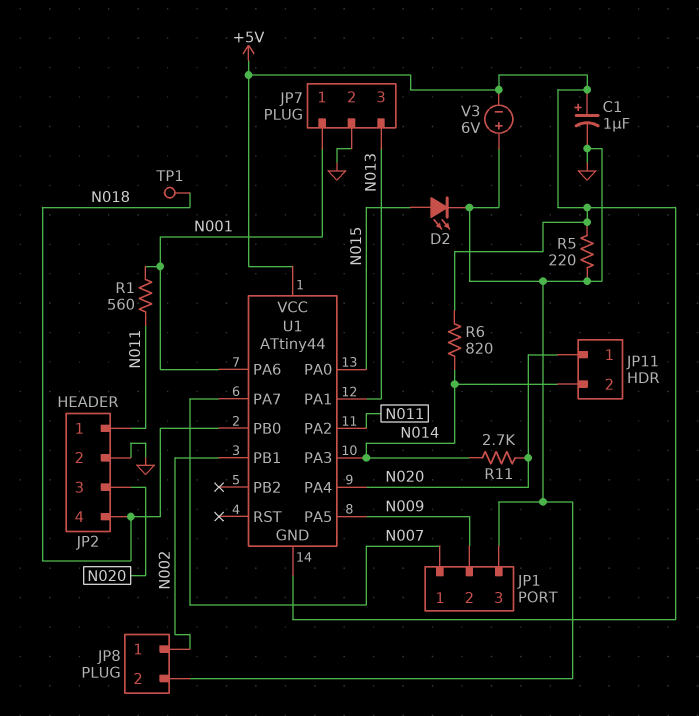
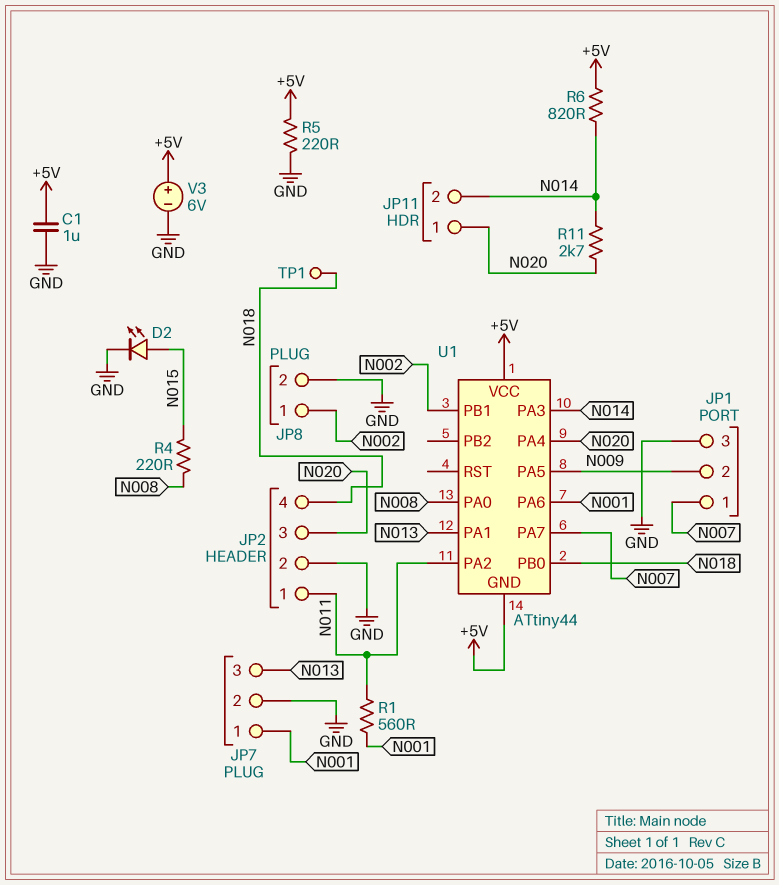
C1: 1uF (plus +5V, minus GND) -> 1uF (+5V, GND)
R4: none -> 220 (N008, N015)
U1 pin PA0: N015 -> N008
V3: 6V (plus GND, minus +5V) -> 6V (plus +5V, minus GND)

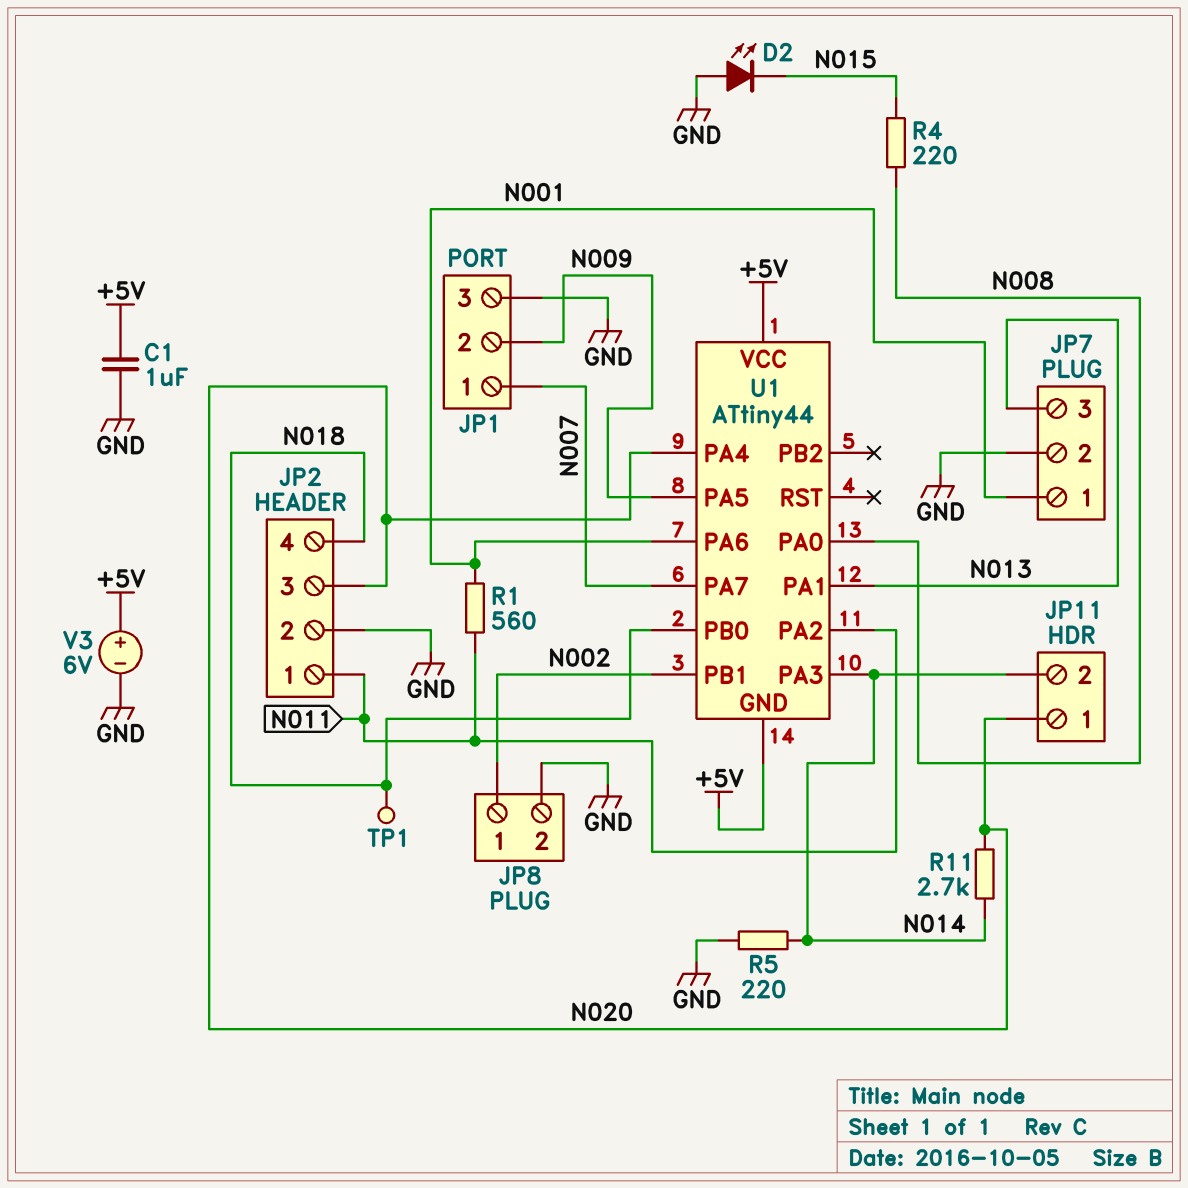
D2: LED (A N015, K GND) -> LED (A GND, K N015)
R5: 220 (+5V, GND) -> 220 (GND, N014)
R6: 820 (+5V, N014) -> none

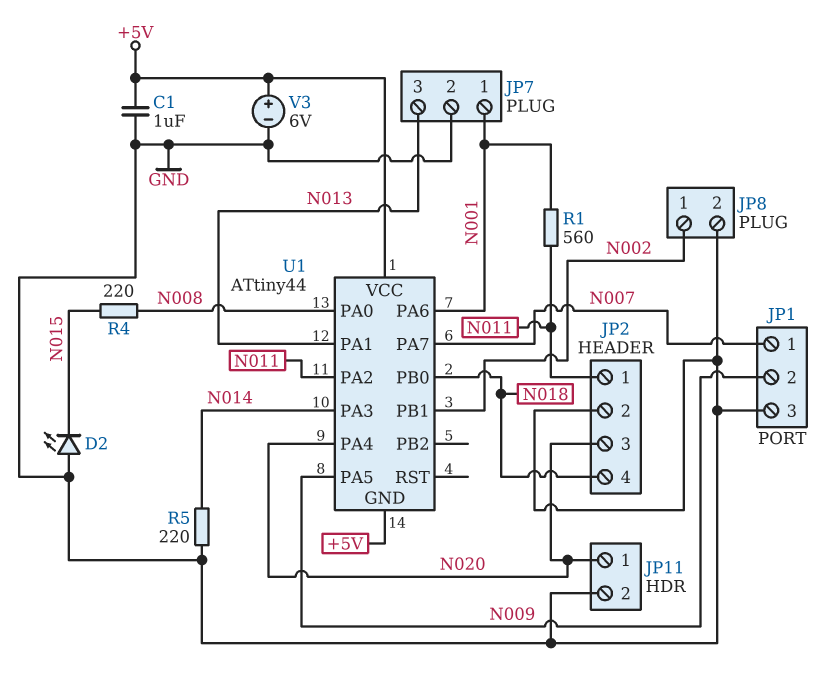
JP11 pin 2: N014 -> GND
R11: 2.7k (N014, N020) -> none
TP1: test point (N018) -> none

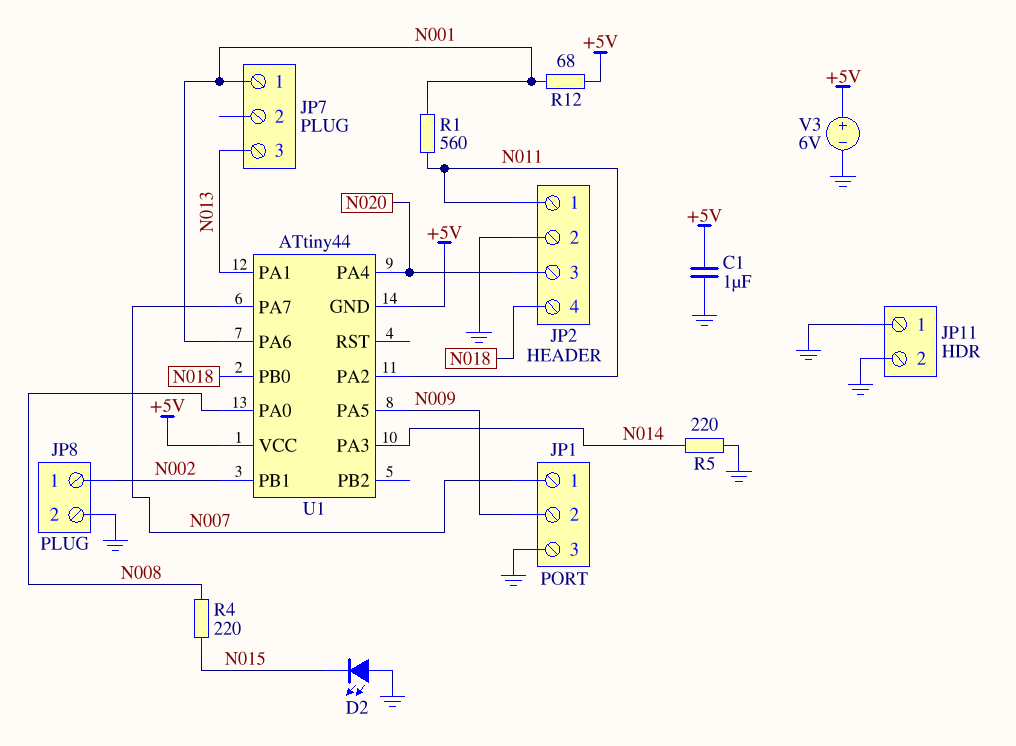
JP7 pin 2: GND -> none
JP11 pin 1: N020 -> GND
R12: none -> 68 (+5V, N001)

